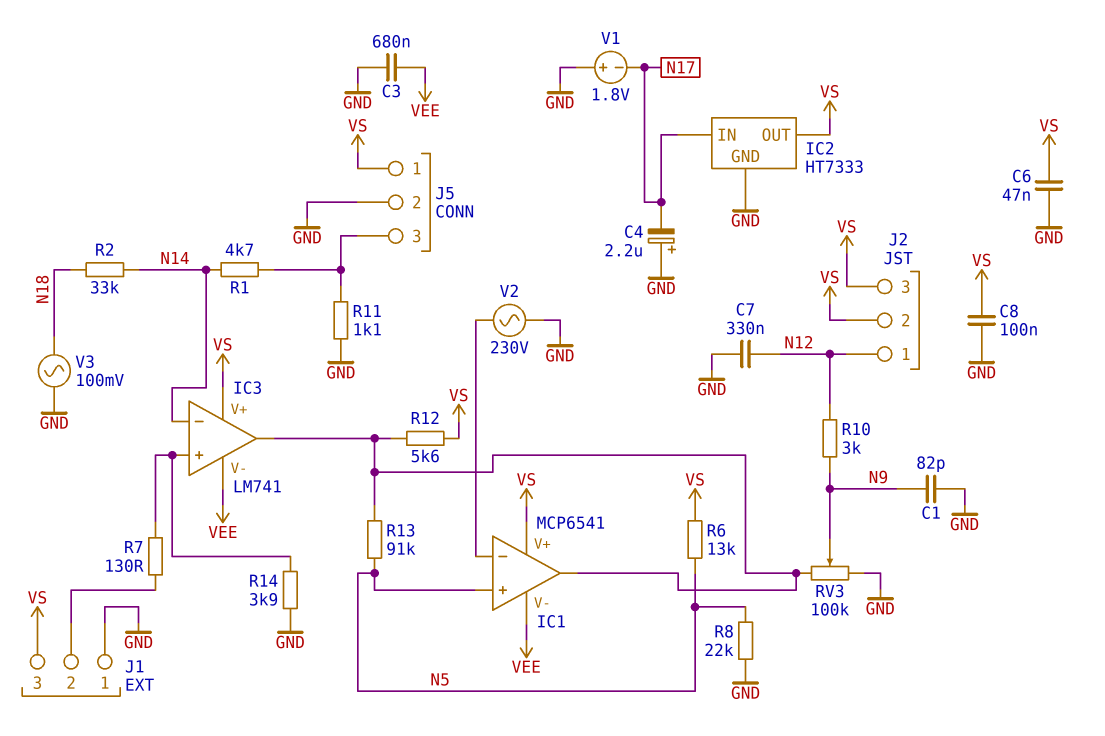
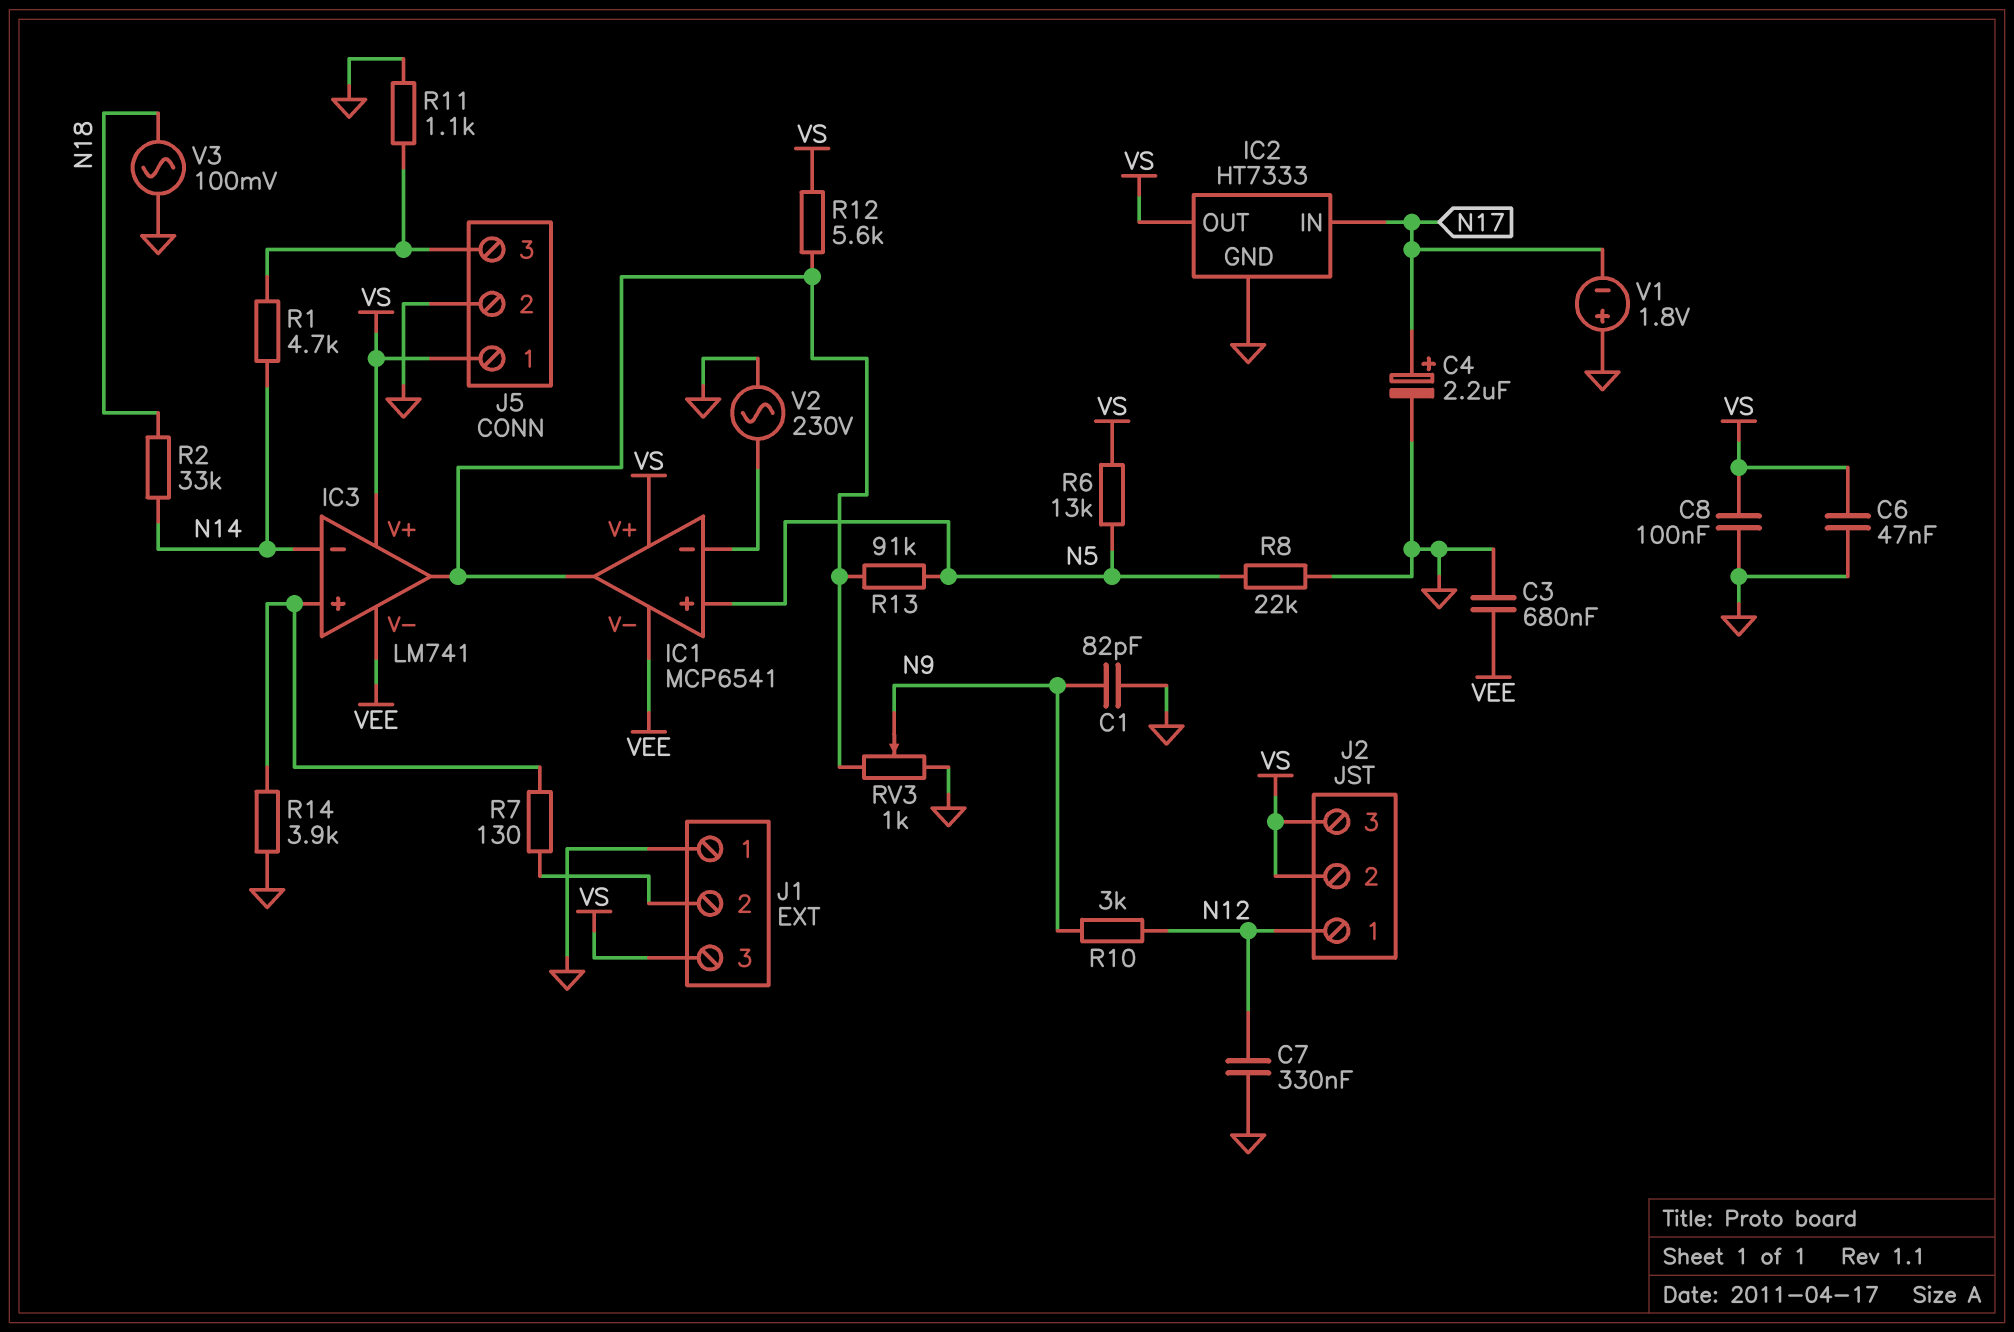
C4: 2.2uF (plus GND, minus N17) -> 2.2uF (plus N17, minus GND)
RV3: 100k (GND, IC1/out, wiper N9) -> 1k (GND, IC1/out, wiper N9)

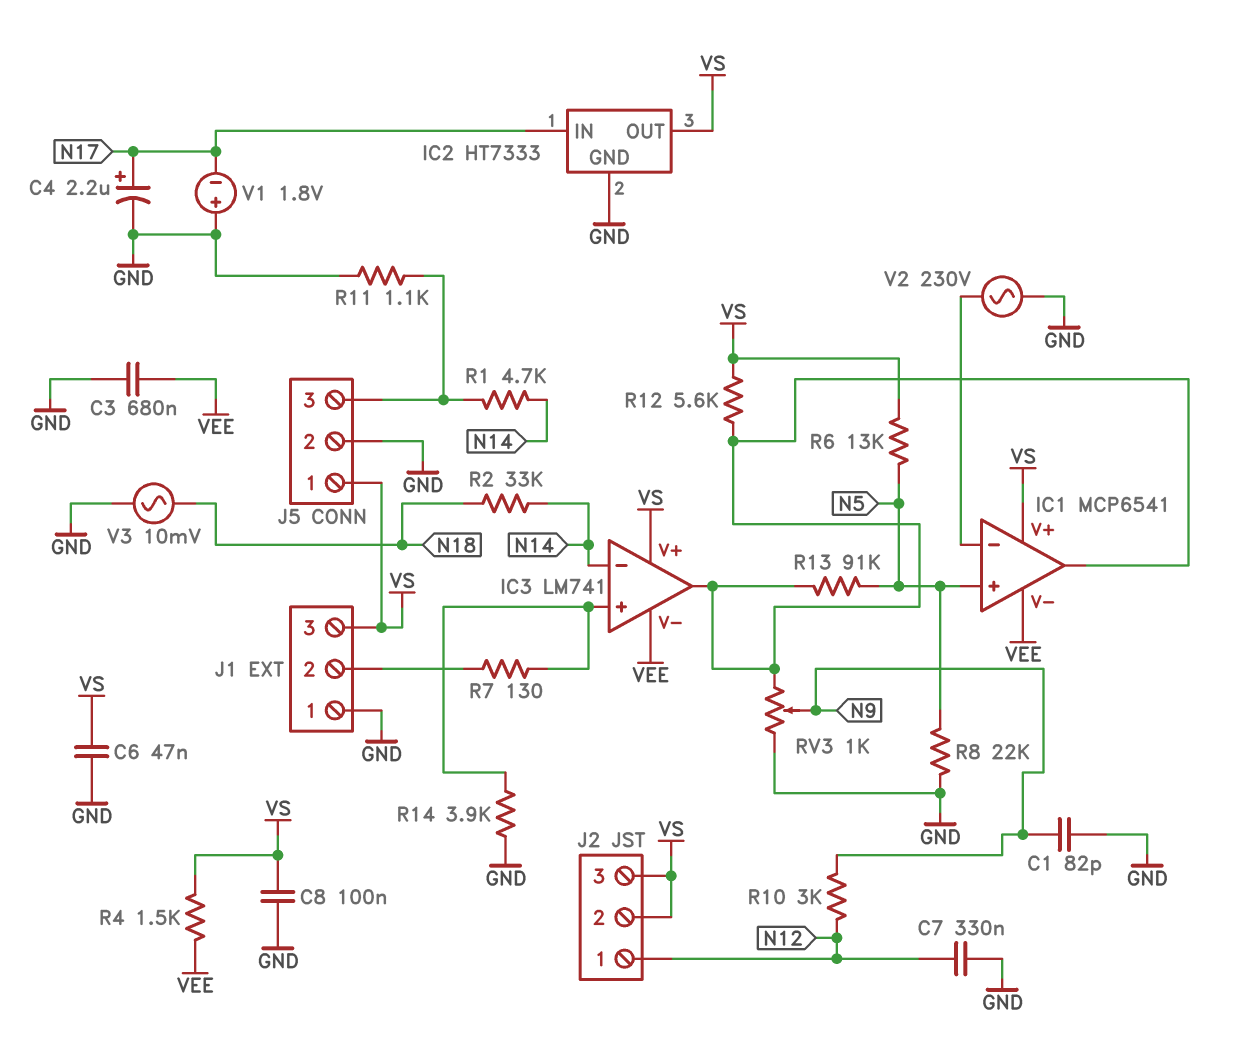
R4: none -> 1.5k (VEE, VS)
V3: AC 100mV (GND, N18) -> AC 10mV (GND, N18)

